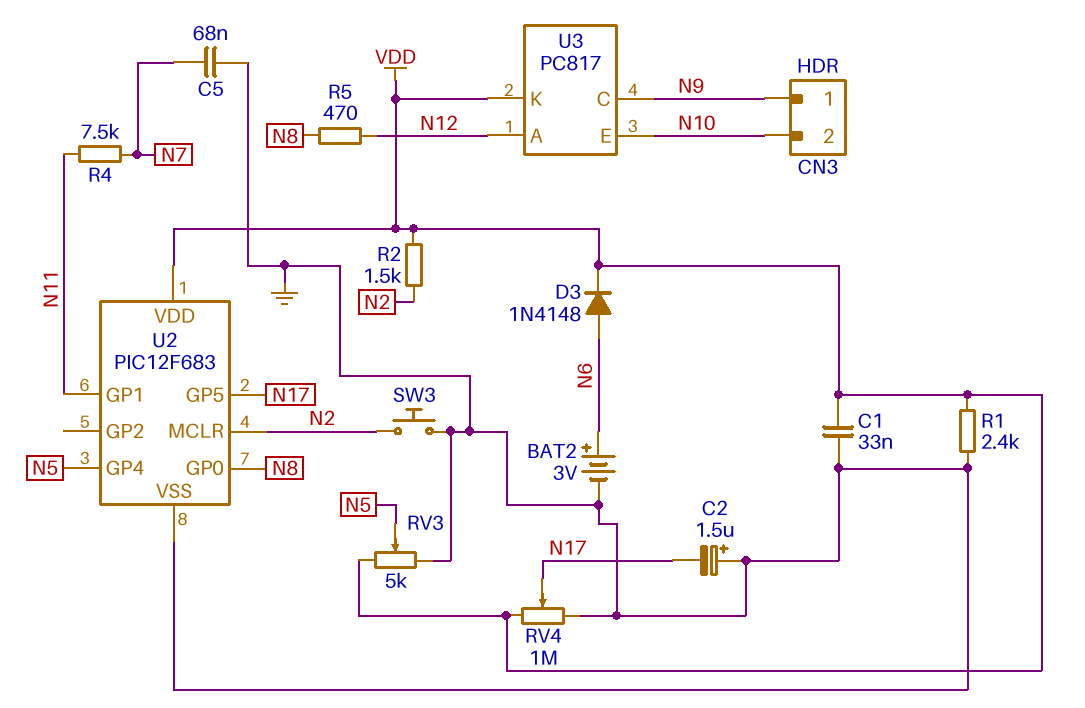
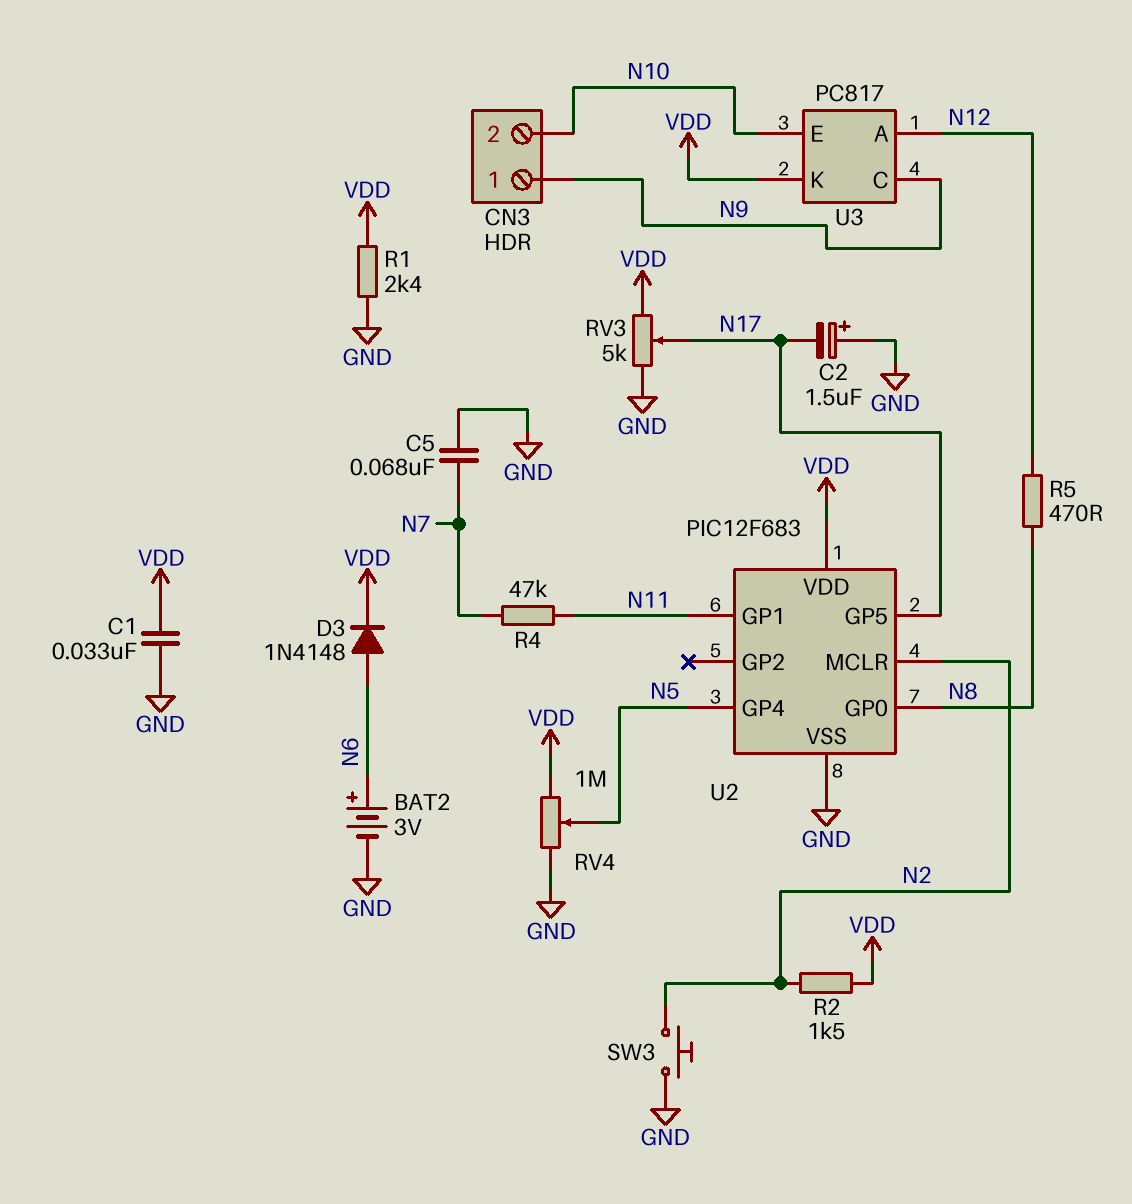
R4: 7.5k (N7, N11) -> 47k (N7, N11)
RV3: 5k (GND, VDD, wiper N5) -> 5k (GND, VDD, wiper N17)
RV4: 1M (GND, VDD, wiper N17) -> 1M (GND, VDD, wiper N5)

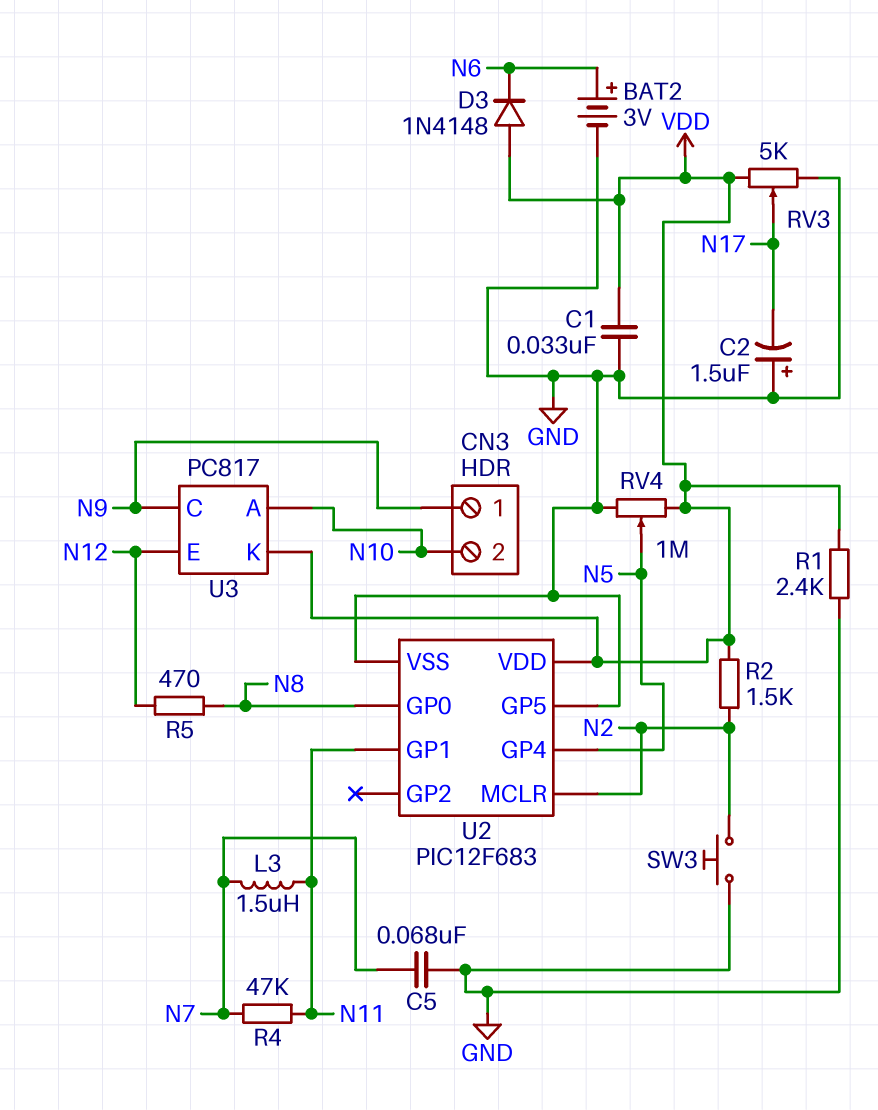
D3: diode 1N4148 (A N6, K VDD) -> diode 1N4148 (A VDD, K N6)
L3: none -> 1.5uH (N7, N11)
U2 pin GP5: N17 -> GND
U3 pin A: N12 -> N10
U3 pin E: N10 -> N12

